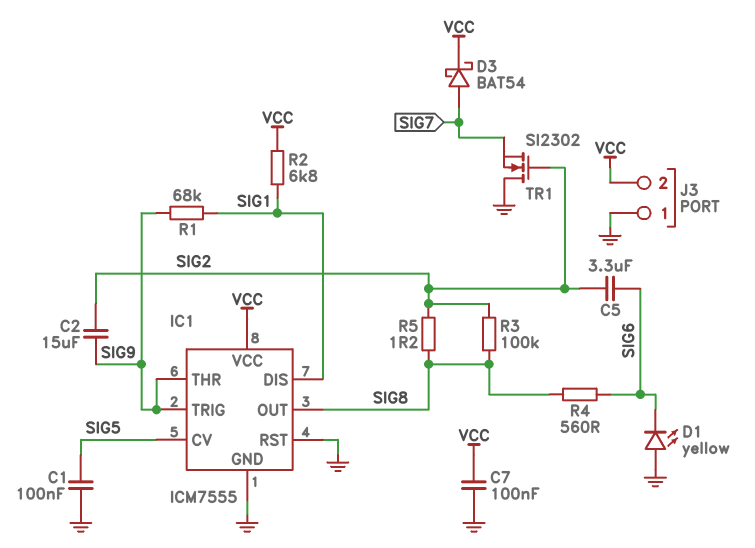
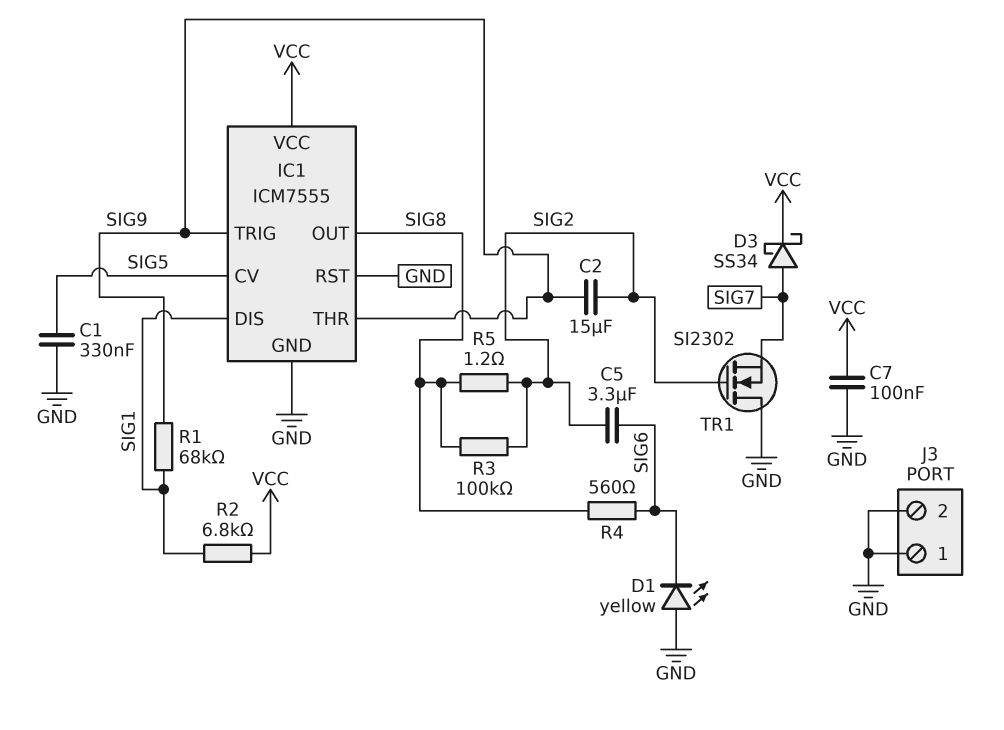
C1: 100nF (GND, SIG5) -> 330nF (GND, SIG5)
D3: schottky BAT54 (A SIG7, K VCC) -> schottky SS34 (A SIG7, K VCC)
J3 pin 2: VCC -> GND

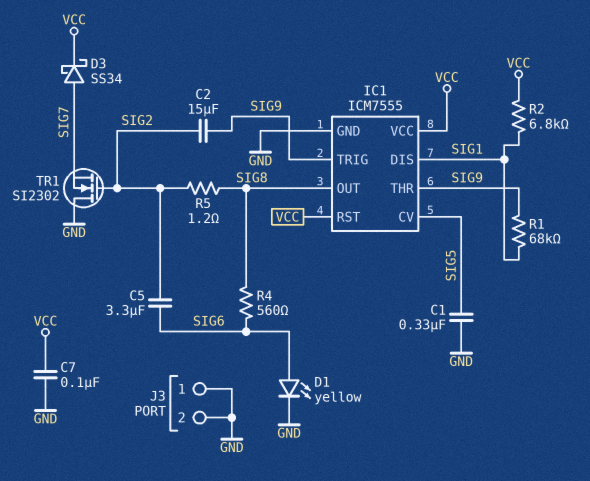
D1: LED yellow (A GND, K SIG6) -> LED yellow (A SIG6, K GND)
IC1 pin RST: GND -> VCC
R3: 100k (SIG2, SIG8) -> none

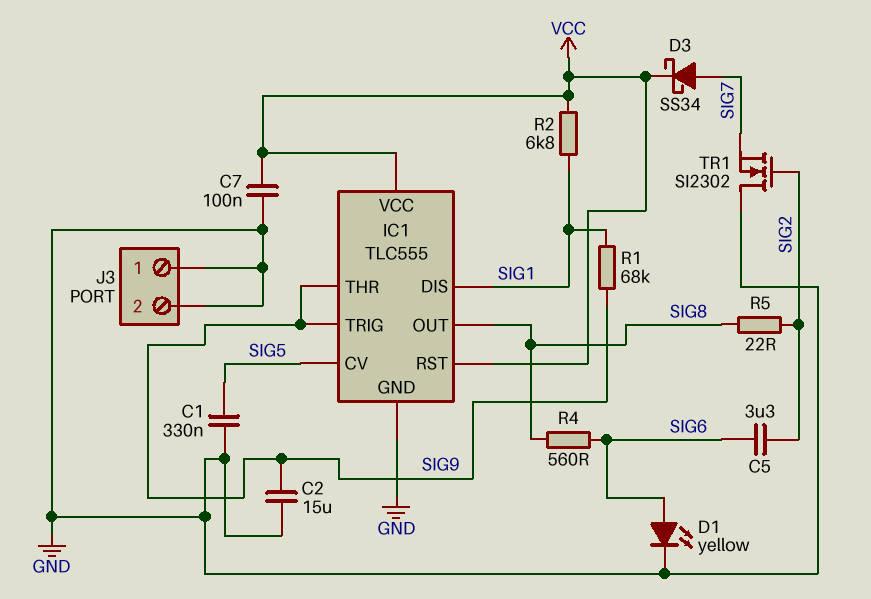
C2: 15uF (SIG2, SIG9) -> 15uF (GND, SIG9)
IC1: ICM7555 -> TLC555
R5: 1.2 (SIG2, SIG8) -> 22 (SIG2, SIG8)

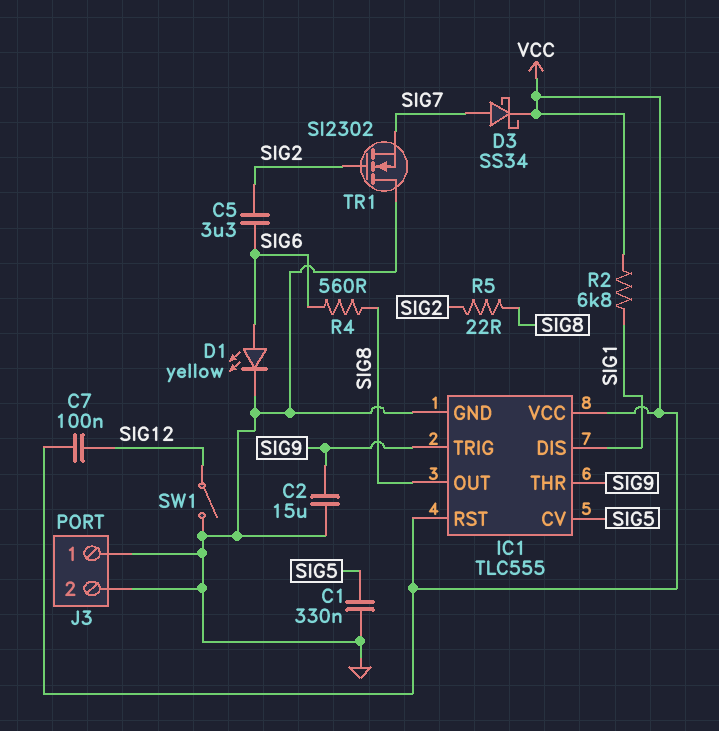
C7: 100nF (GND, VCC) -> 100nF (SIG12, VCC)
R1: 68k (SIG1, SIG9) -> none
SW1: none -> switch (GND, SIG12)

